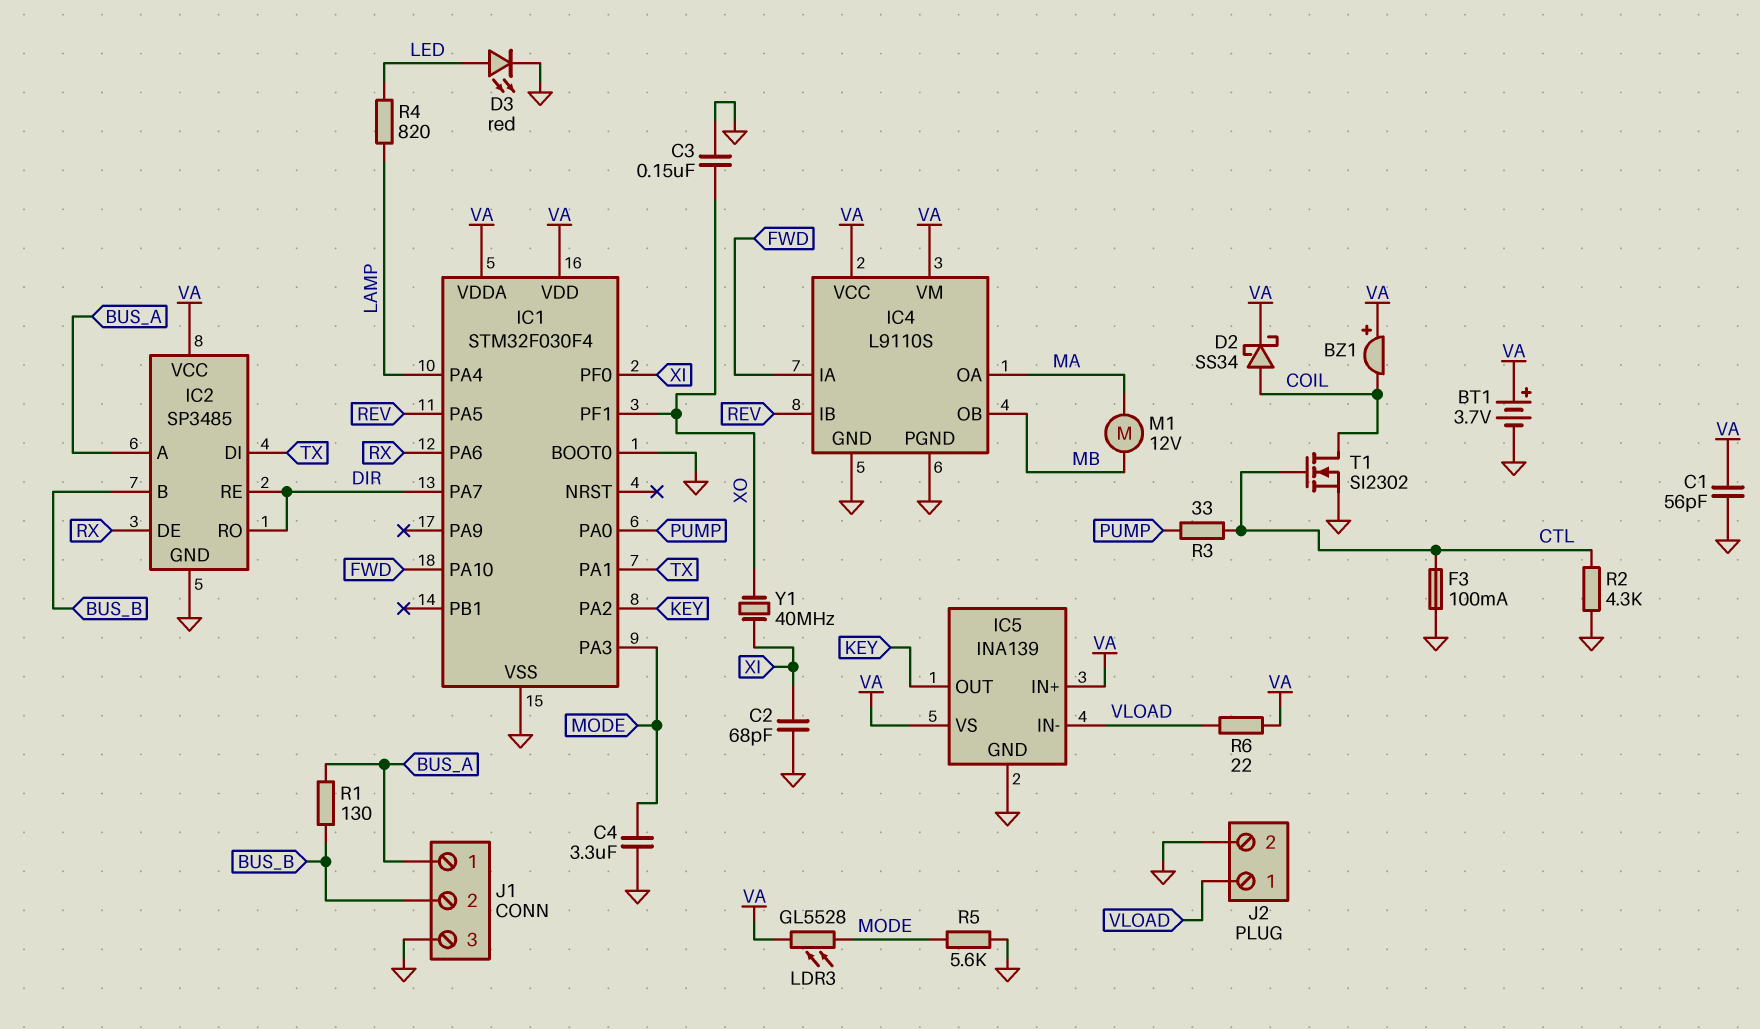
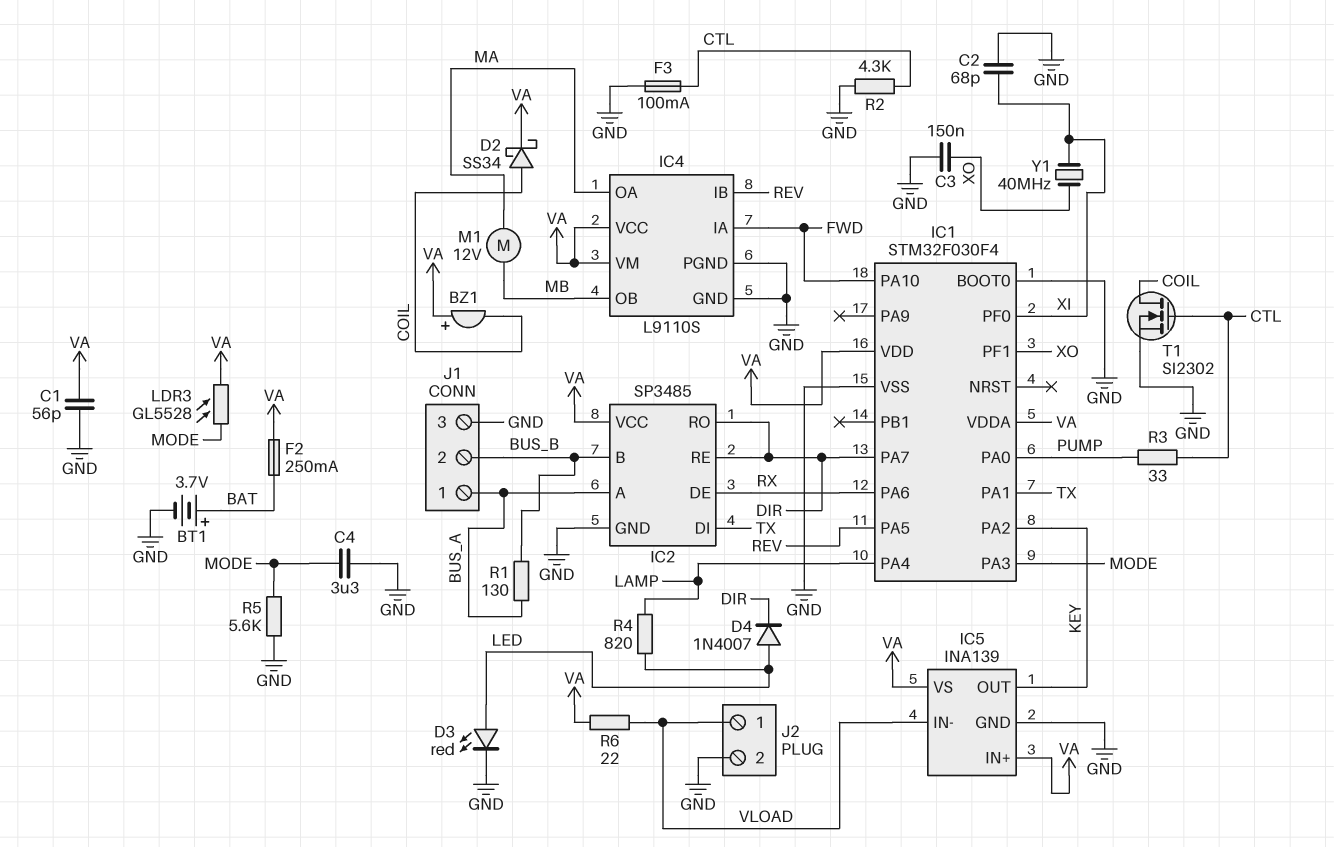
BT1: 3.7V (plus VA, minus GND) -> 3.7V (plus BAT, minus GND)
D4: none -> diode 1N4007 (A LED, K DIR)
F2: none -> 250mA (BAT, VA)

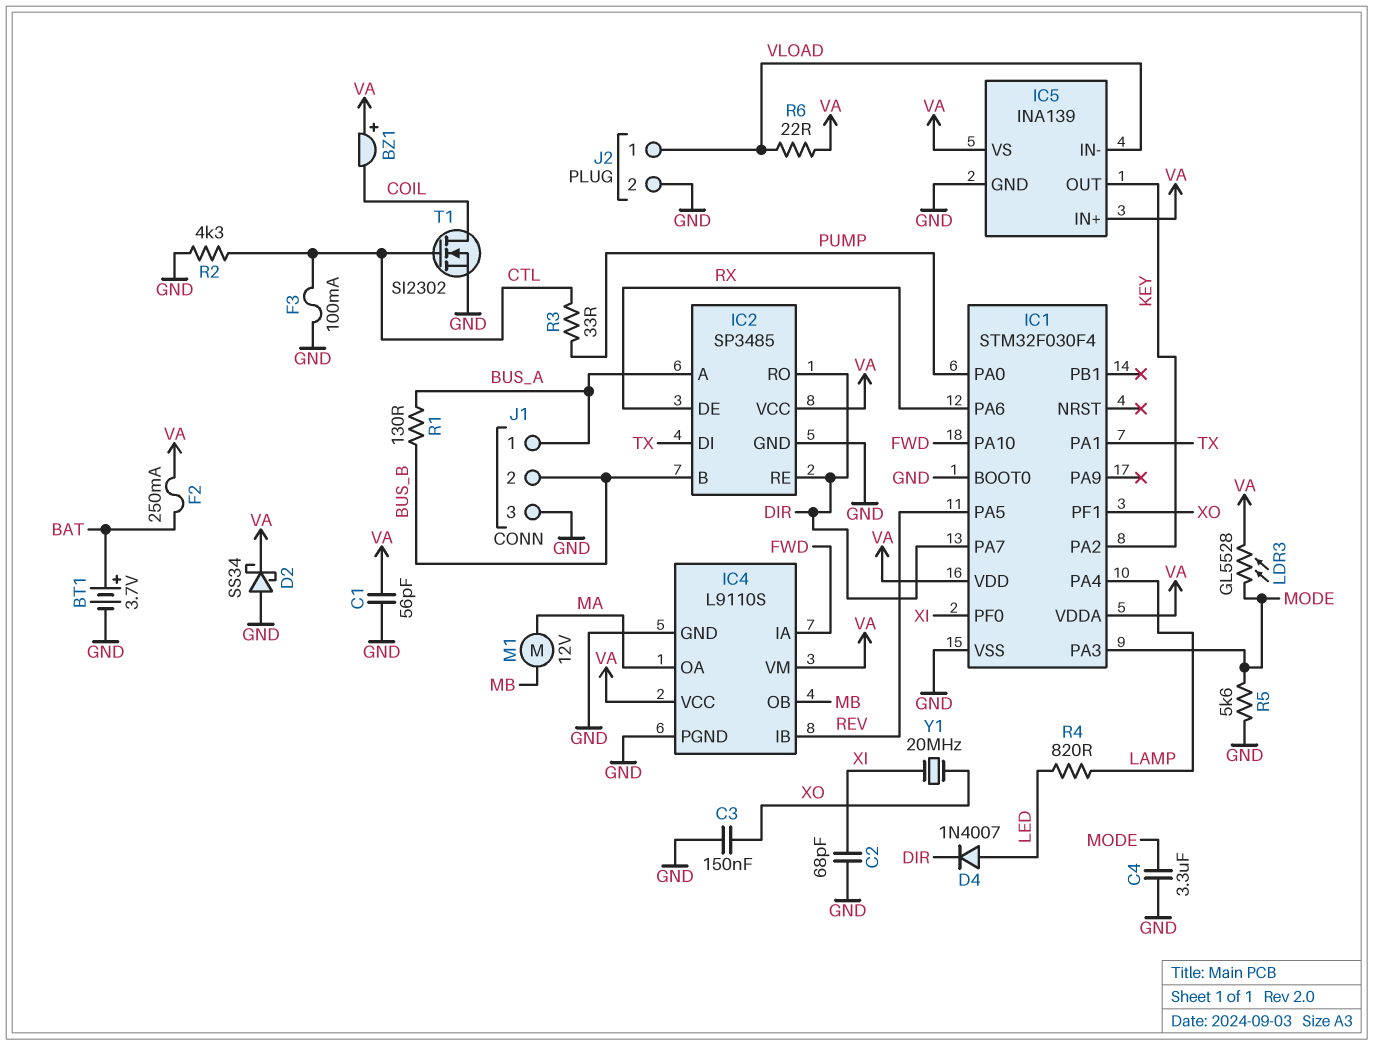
D2: schottky SS34 (A COIL, K VA) -> schottky SS34 (A GND, K VA)
D3: LED red (A LED, K GND) -> none
Y1: 40MHz (XI, XO) -> 20MHz (XI, XO)

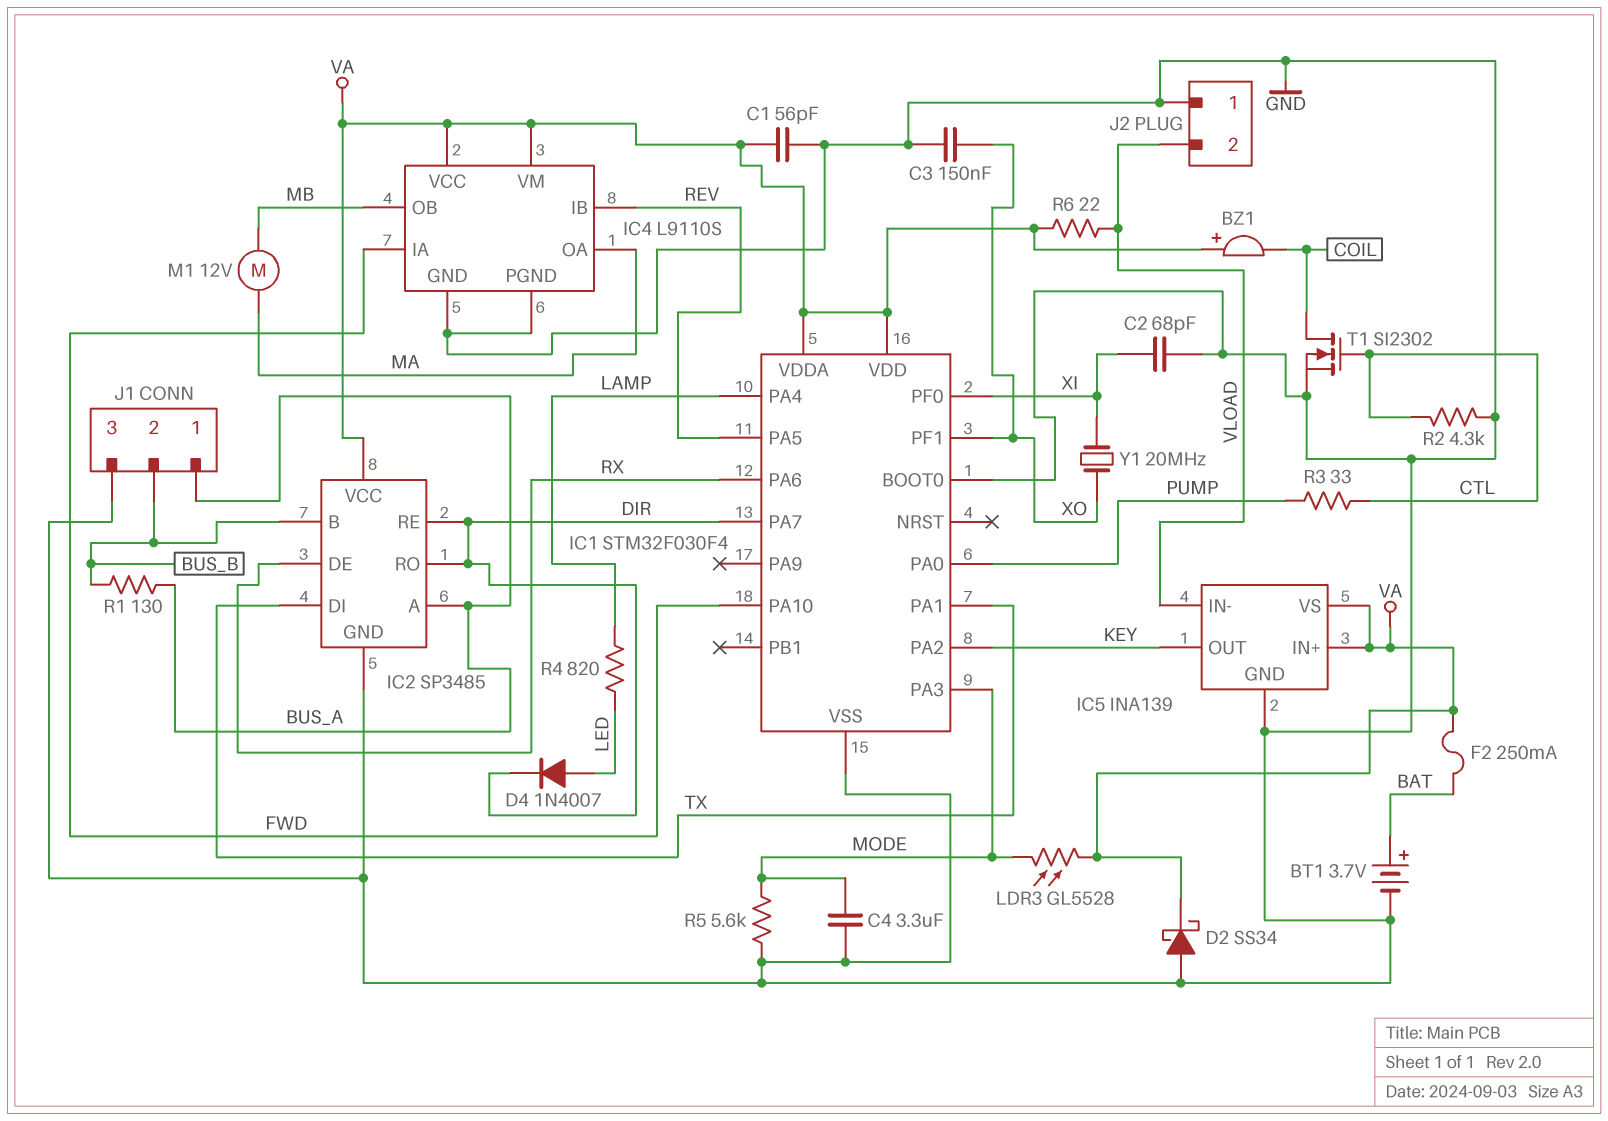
F3: 100mA (CTL, GND) -> none
J2 pin 1: VLOAD -> GND
J2 pin 2: GND -> VLOAD

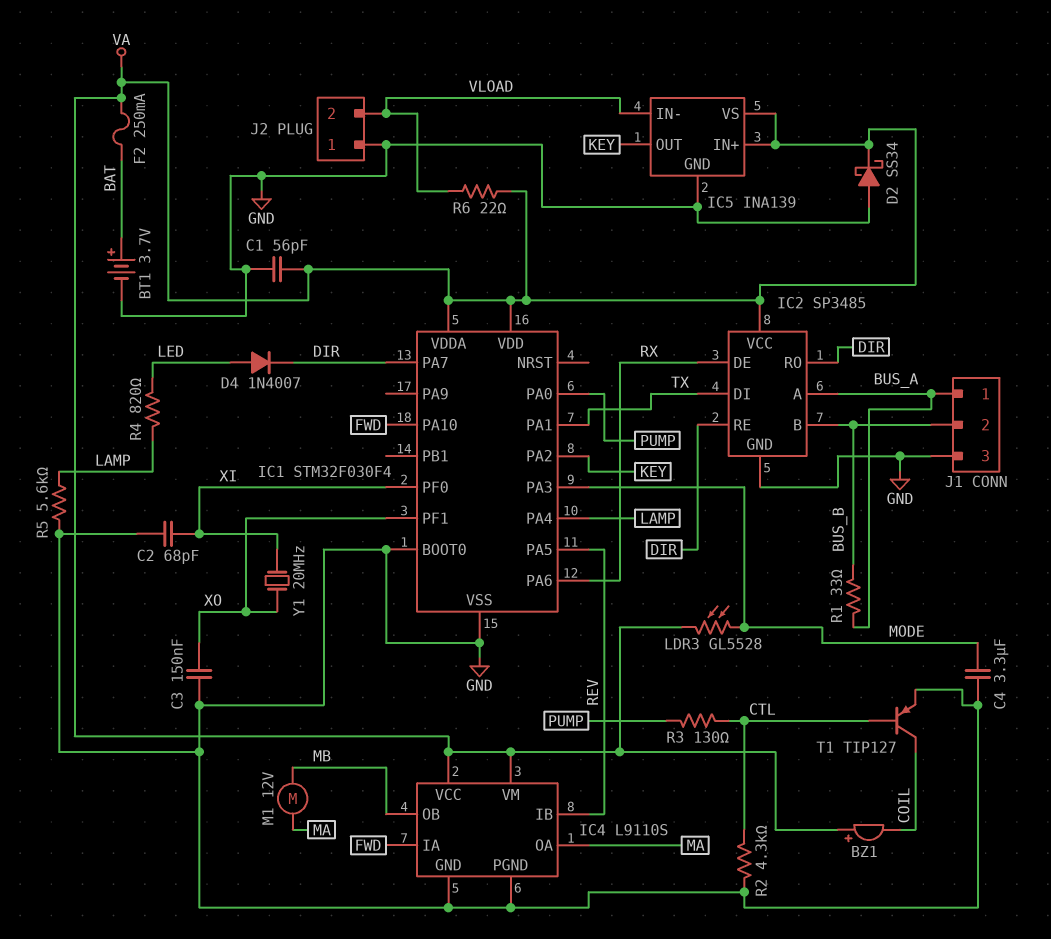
R1: 130 (BUS_A, BUS_B) -> 33 (BUS_A, BUS_B)
R3: 33 (CTL, PUMP) -> 130 (CTL, PUMP)
R5: 5.6k (GND, MODE) -> 5.6k (GND, LAMP)
T1: NMOS SI2302 (G CTL, D COIL, S GND) -> PNP TIP127 (B CTL, C COIL, E GND)

